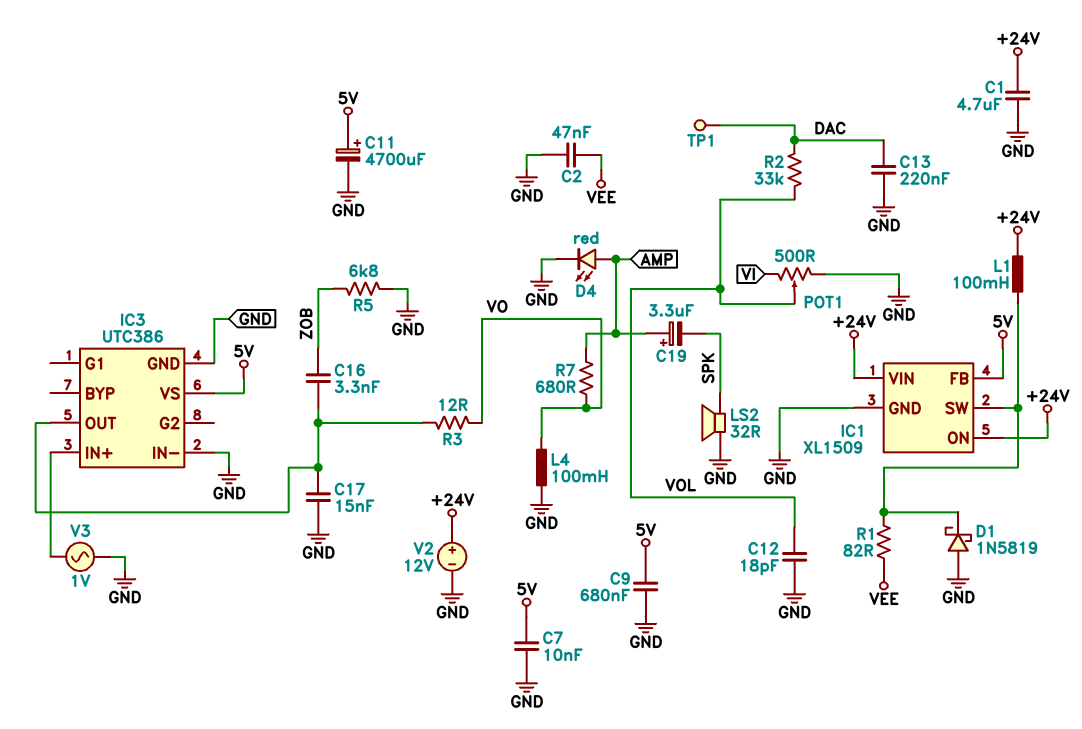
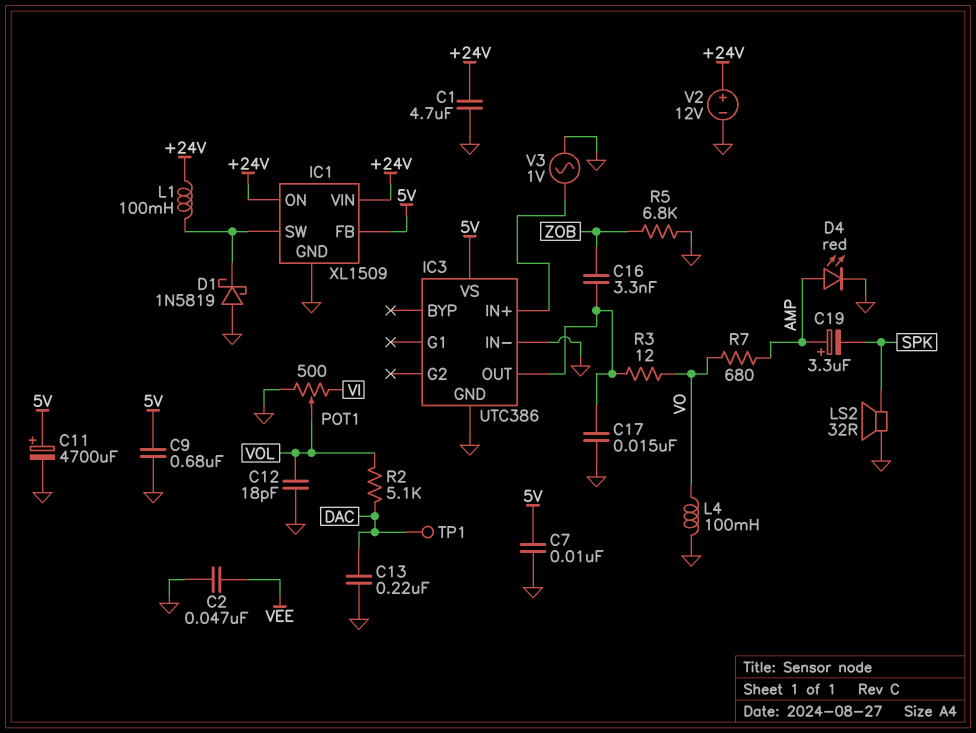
R1: 82 (IC1/SW, VEE) -> none
R2: 33k (DAC, VOL) -> 5.1k (DAC, VOL)

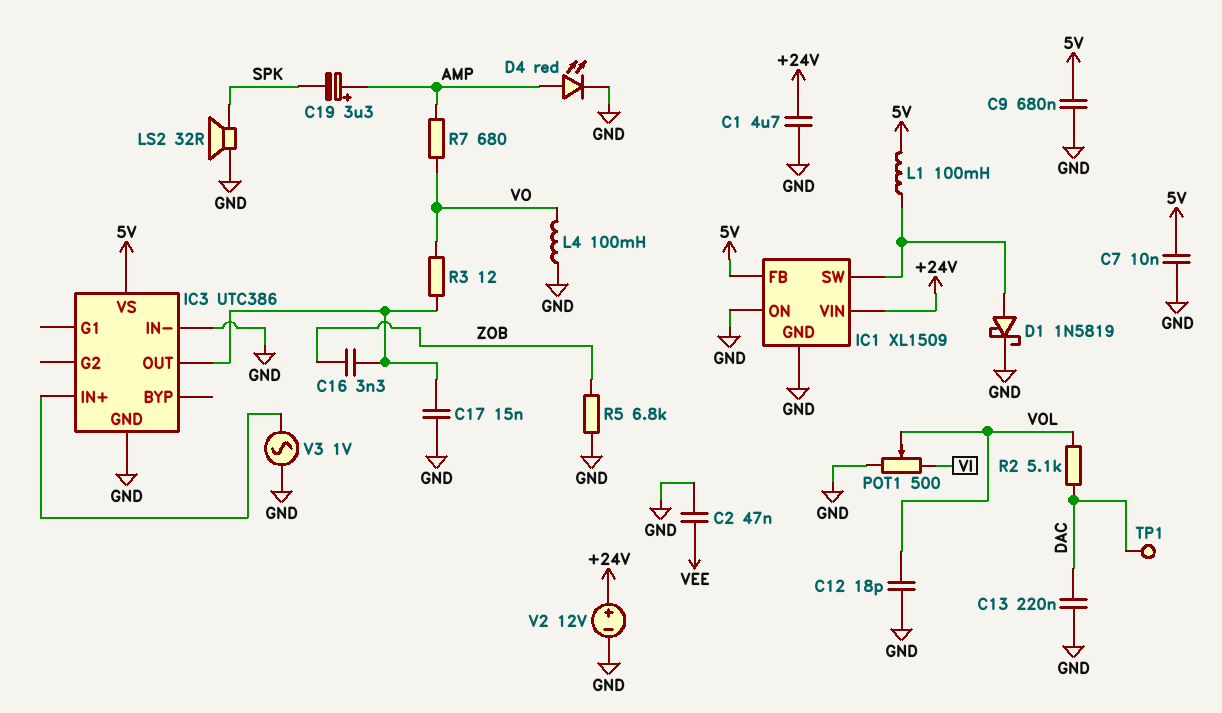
C11: 4700uF (plus 5V, minus GND) -> none
D1: schottky 1N5819 (A GND, K IC1/SW) -> schottky 1N5819 (A IC1/SW, K GND)
IC1 pin ON: +24V -> GND
L1: 100mH (+24V, IC1/SW) -> 100mH (5V, IC1/SW)

